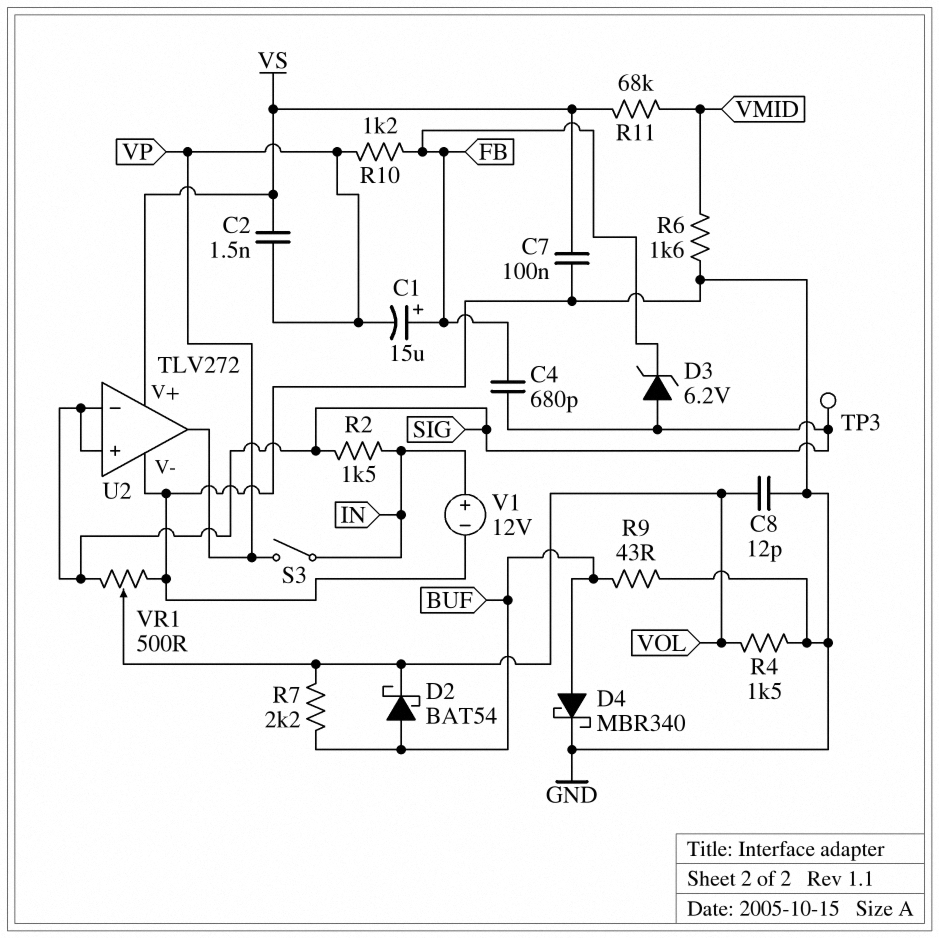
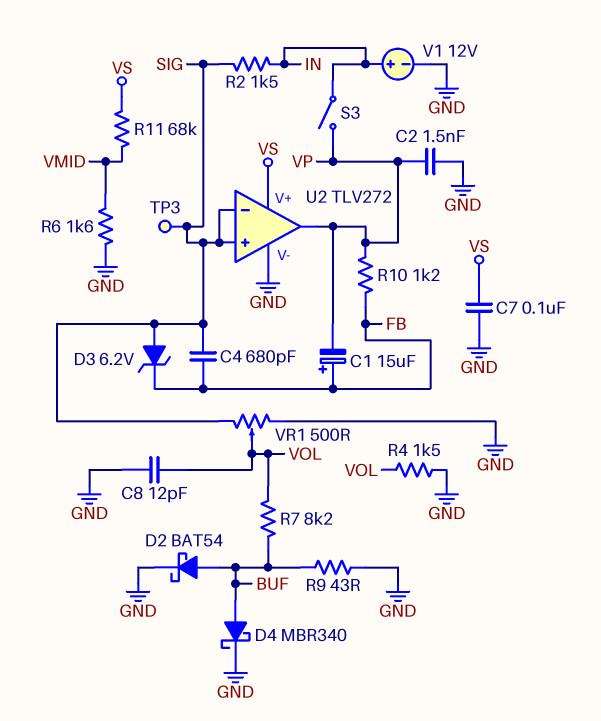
C2: 1.5nF (VP, VS) -> 1.5nF (GND, VP)
D2: schottky BAT54 (A BUF, K VOL) -> schottky BAT54 (A BUF, K GND)
R7: 2.2k (BUF, VOL) -> 8.2k (BUF, VOL)

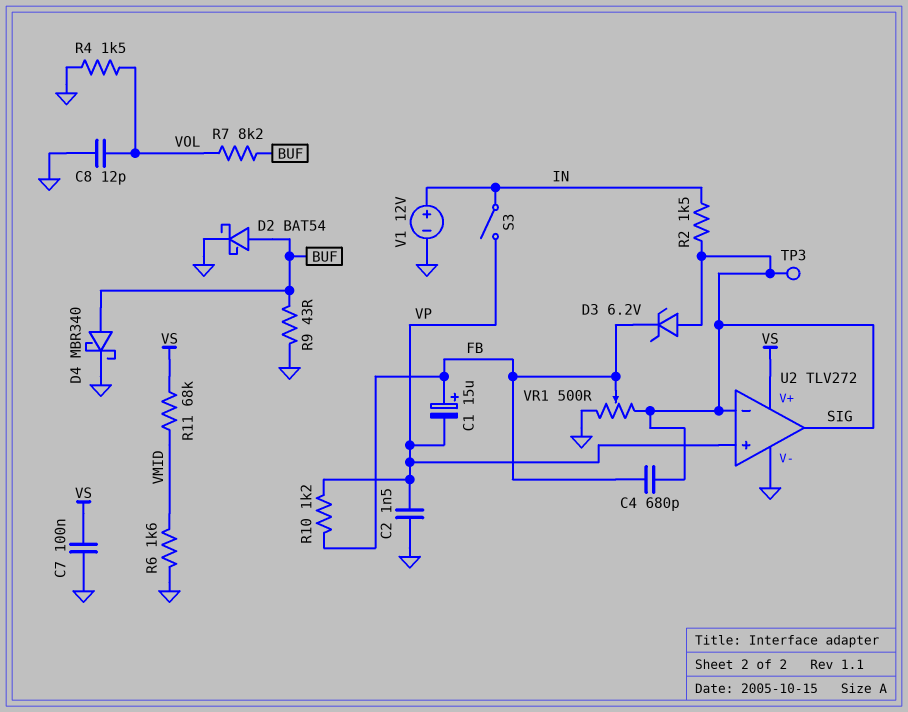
U2 pin in+: SIG -> VP
U2 pin out: VP -> SIG
VR1: 500 (GND, SIG, wiper VOL) -> 500 (GND, SIG, wiper FB)

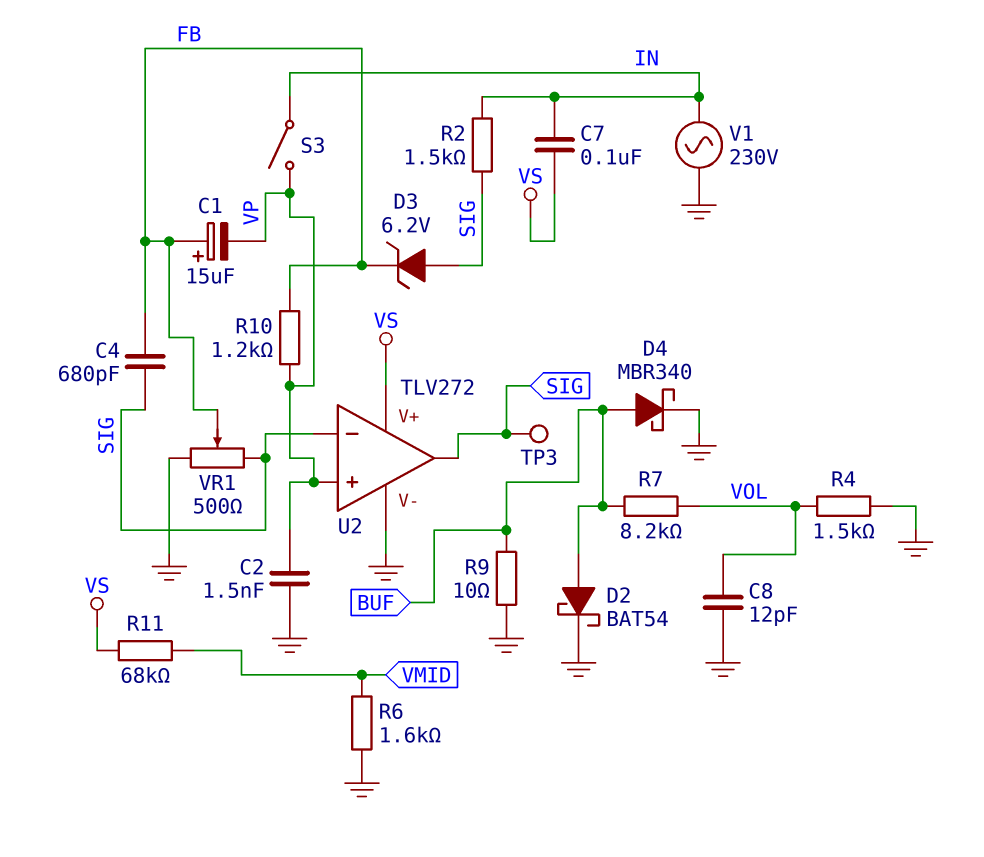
C7: 100nF (GND, VS) -> 100nF (IN, VS)
R9: 43 (BUF, GND) -> 10 (BUF, GND)
V1: 12V (plus IN, minus GND) -> AC 230V (GND, IN)

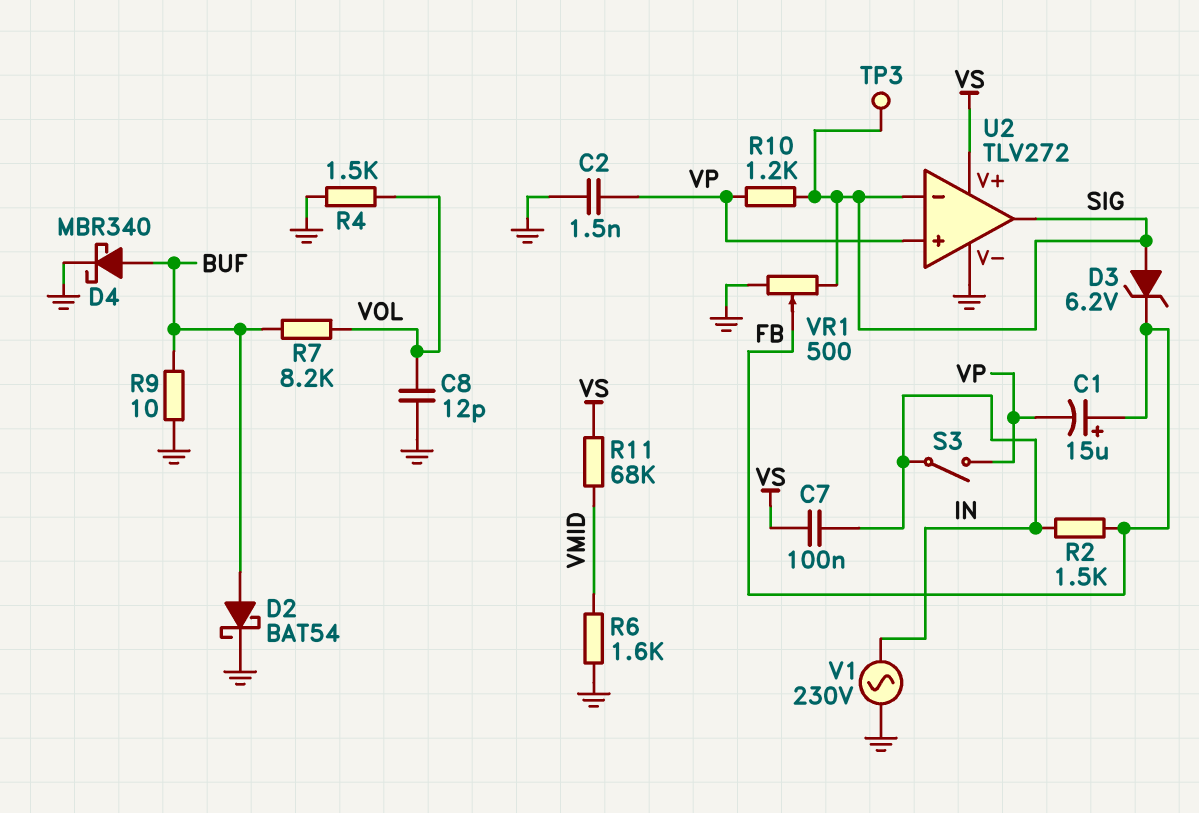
C4: 680pF (FB, SIG) -> none
R2: 1.5k (IN, SIG) -> 1.5k (FB, IN)
R10: 1.2k (FB, VP) -> 1.2k (SIG, VP)

